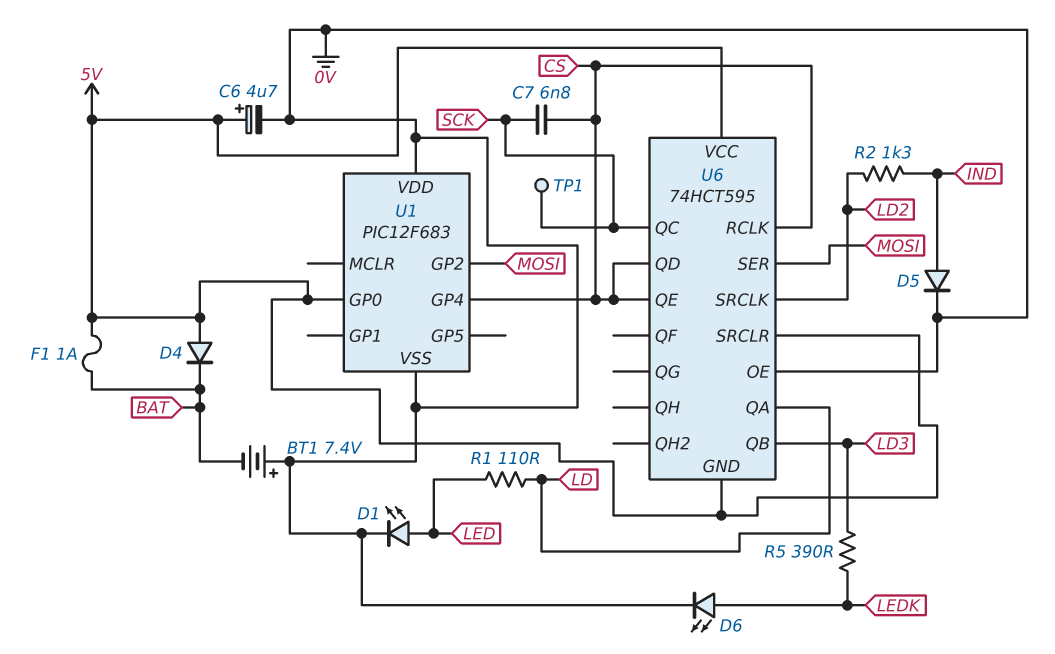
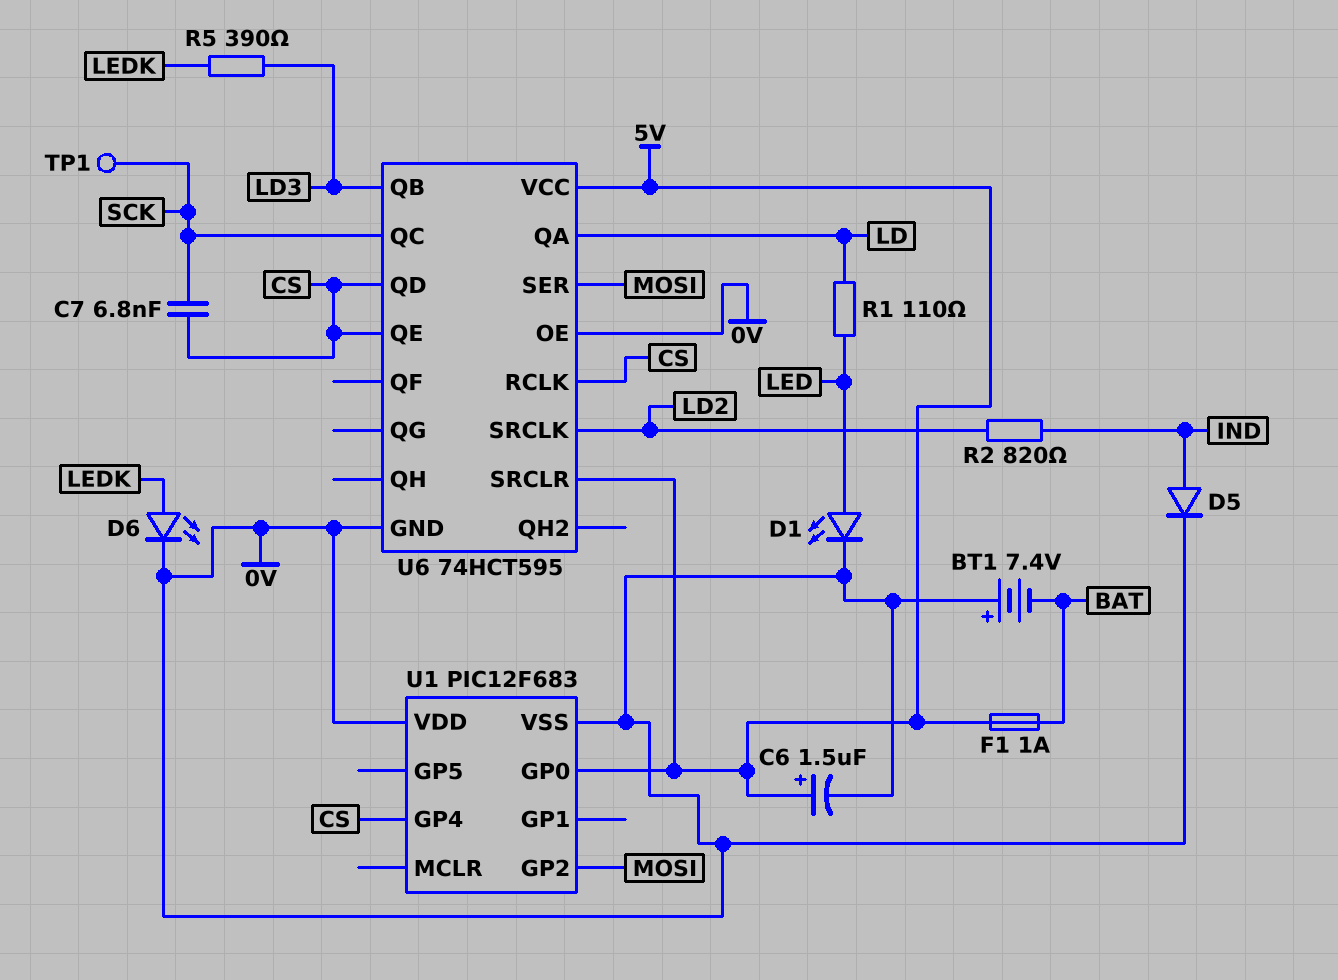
C6: 4.7uF (plus 5V, minus 0V) -> 1.5uF (plus 5V, minus 0V)
D4: diode (A 5V, K BAT) -> none
R2: 1.3k (IND, LD2) -> 820 (IND, LD2)
U6 pin GND: 5V -> 0V

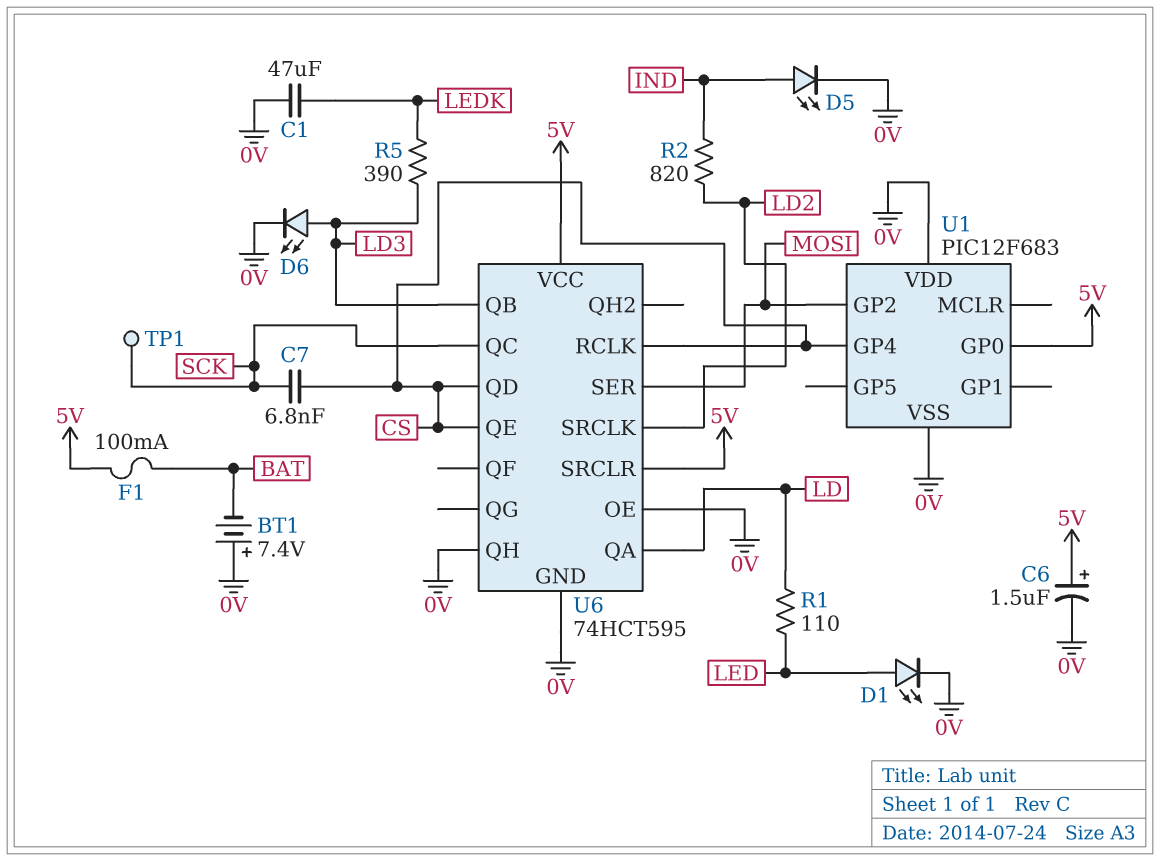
C1: none -> 47uF (0V, LEDK)
D5: diode (A IND, K 0V) -> LED (A IND, K 0V)
D6: LED (A LEDK, K 0V) -> LED (A LD3, K 0V)
F1: 1A (5V, BAT) -> 100mA (5V, BAT)
U6 pin QH: none -> 0V

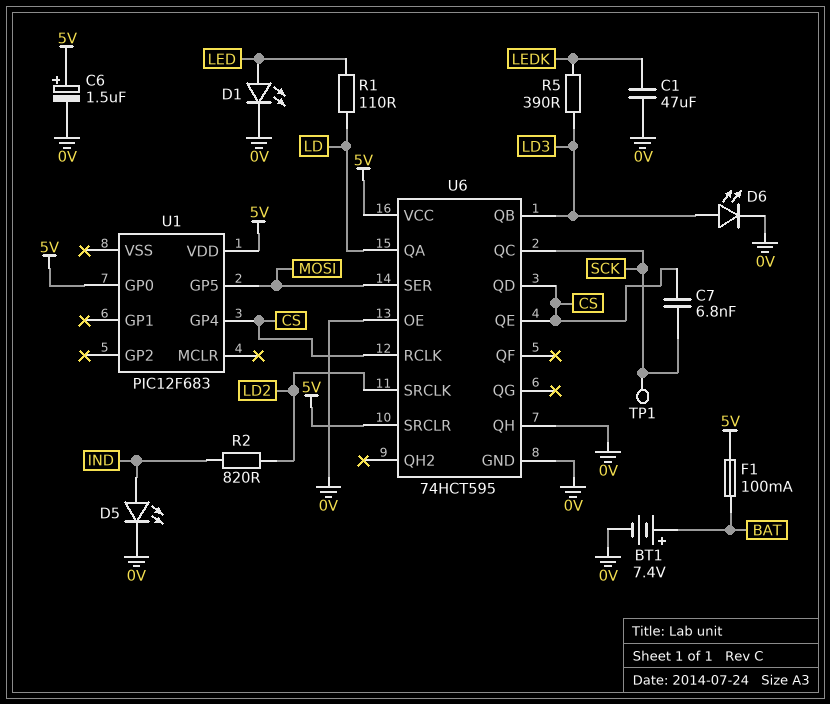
BT1: 7.4V (plus 0V, minus BAT) -> 7.4V (plus BAT, minus 0V)
U1 pin GP2: MOSI -> none
U1 pin GP5: none -> MOSI
U1 pin VDD: 0V -> 5V
U1 pin VSS: 0V -> none

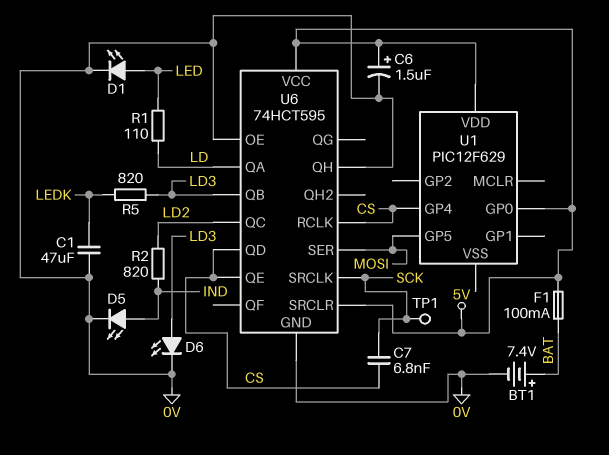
R5: 390 (LD3, LEDK) -> 820 (LD3, LEDK)
U1: PIC12F683 -> PIC12F629
U6 pin QC: SCK -> LD2
U6 pin SRCLK: LD2 -> SCK

